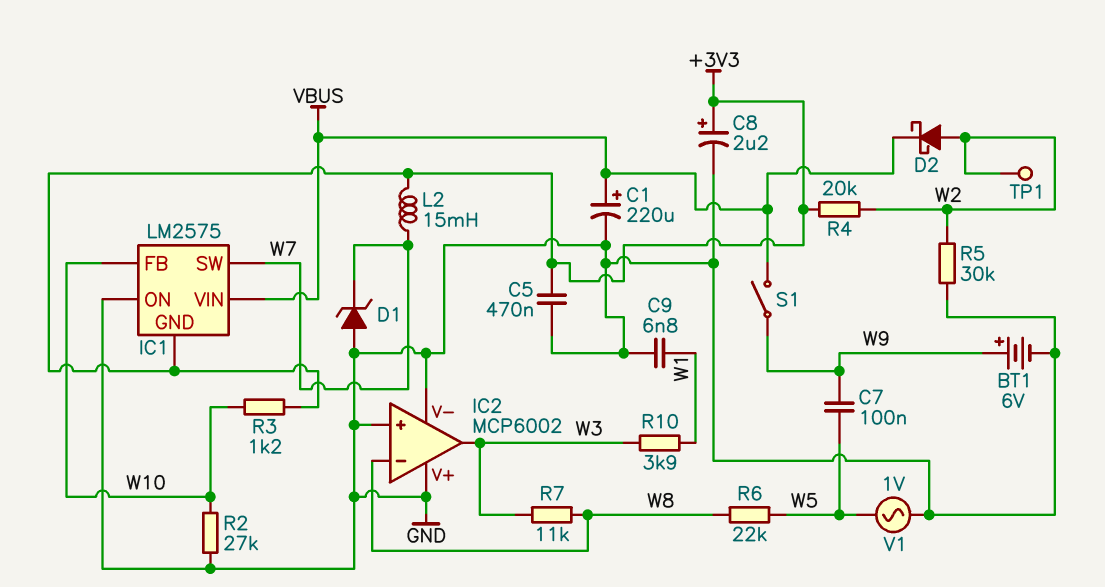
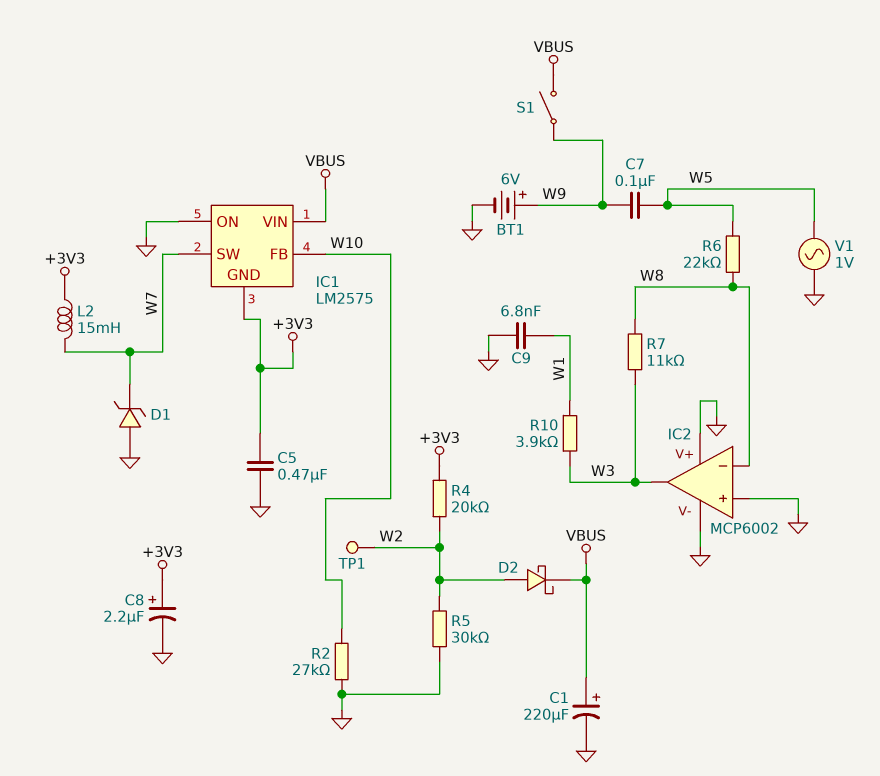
R3: 1.2k (+3V3, W10) -> none

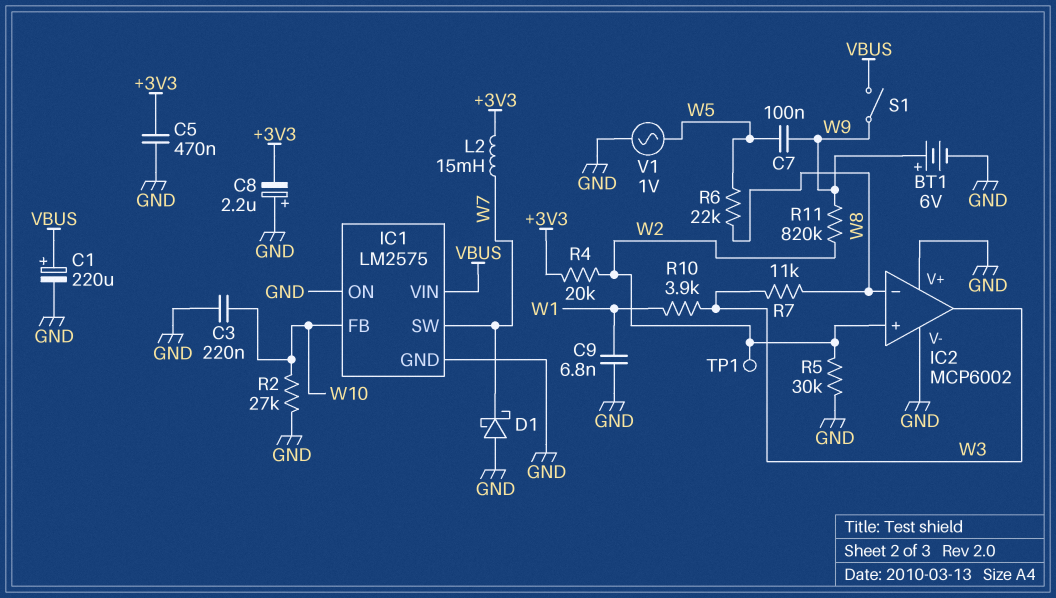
C3: none -> 220nF (GND, W10)
C8: 2.2uF (plus +3V3, minus GND) -> 2.2uF (plus GND, minus +3V3)
D1: zener (A GND, K W7) -> schottky (A GND, K W7)
D2: schottky (A W2, K VBUS) -> none
IC1 pin GND: +3V3 -> GND
IC2 pin in+: GND -> W2
R11: none -> 820k (W2, W9)

